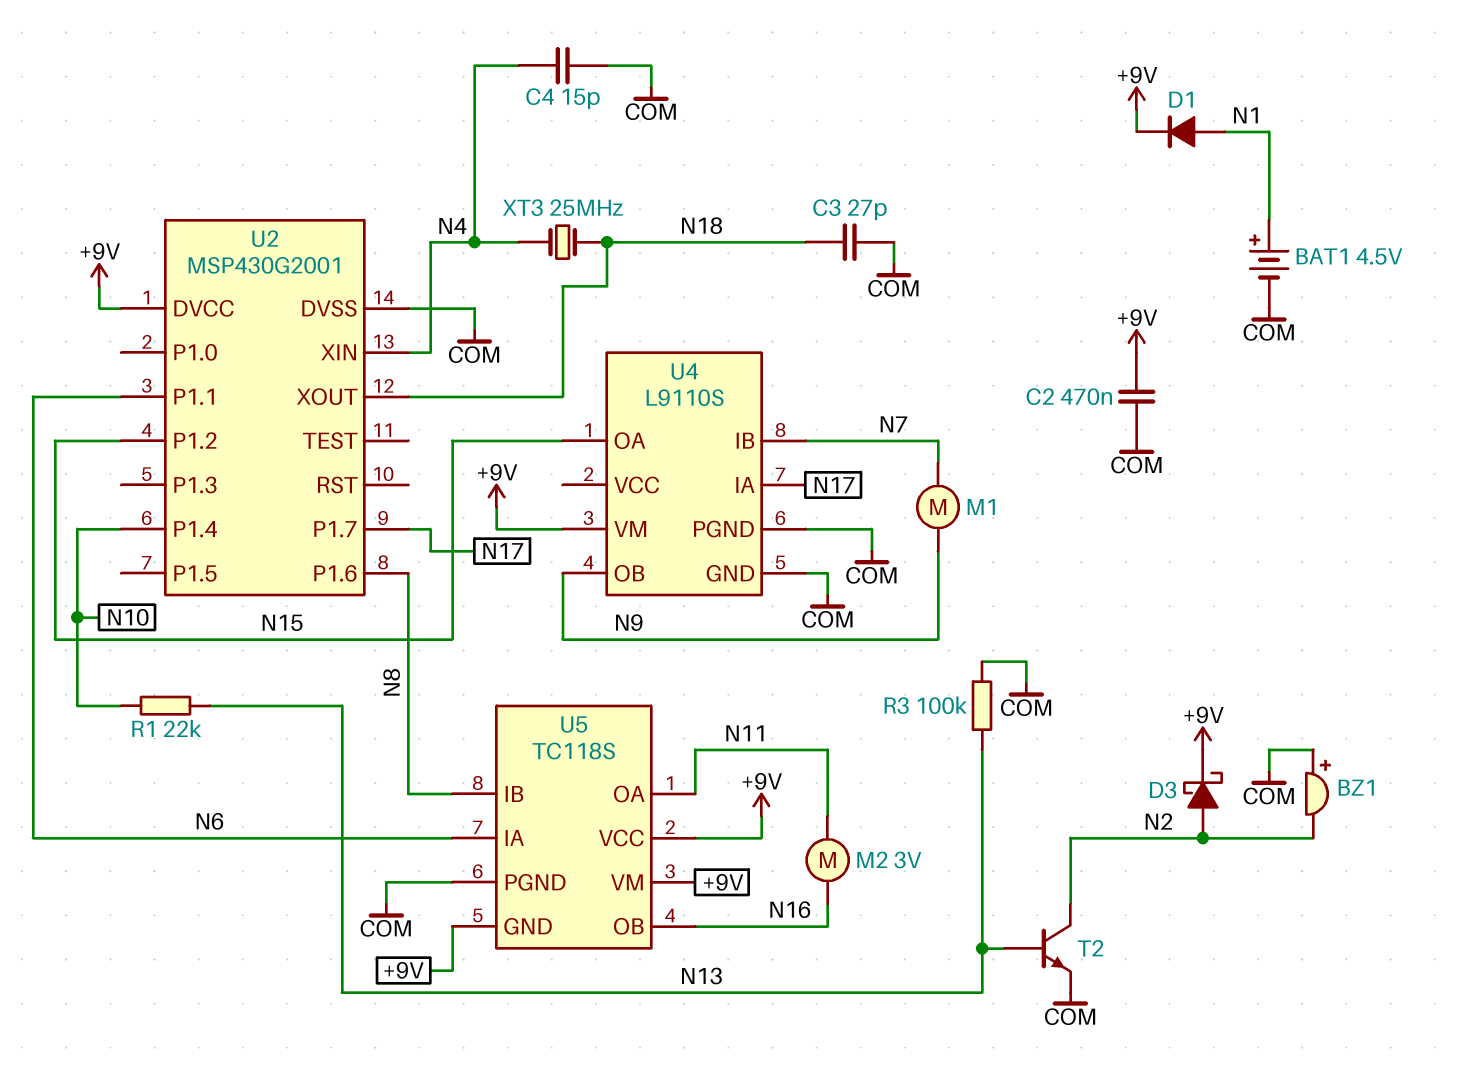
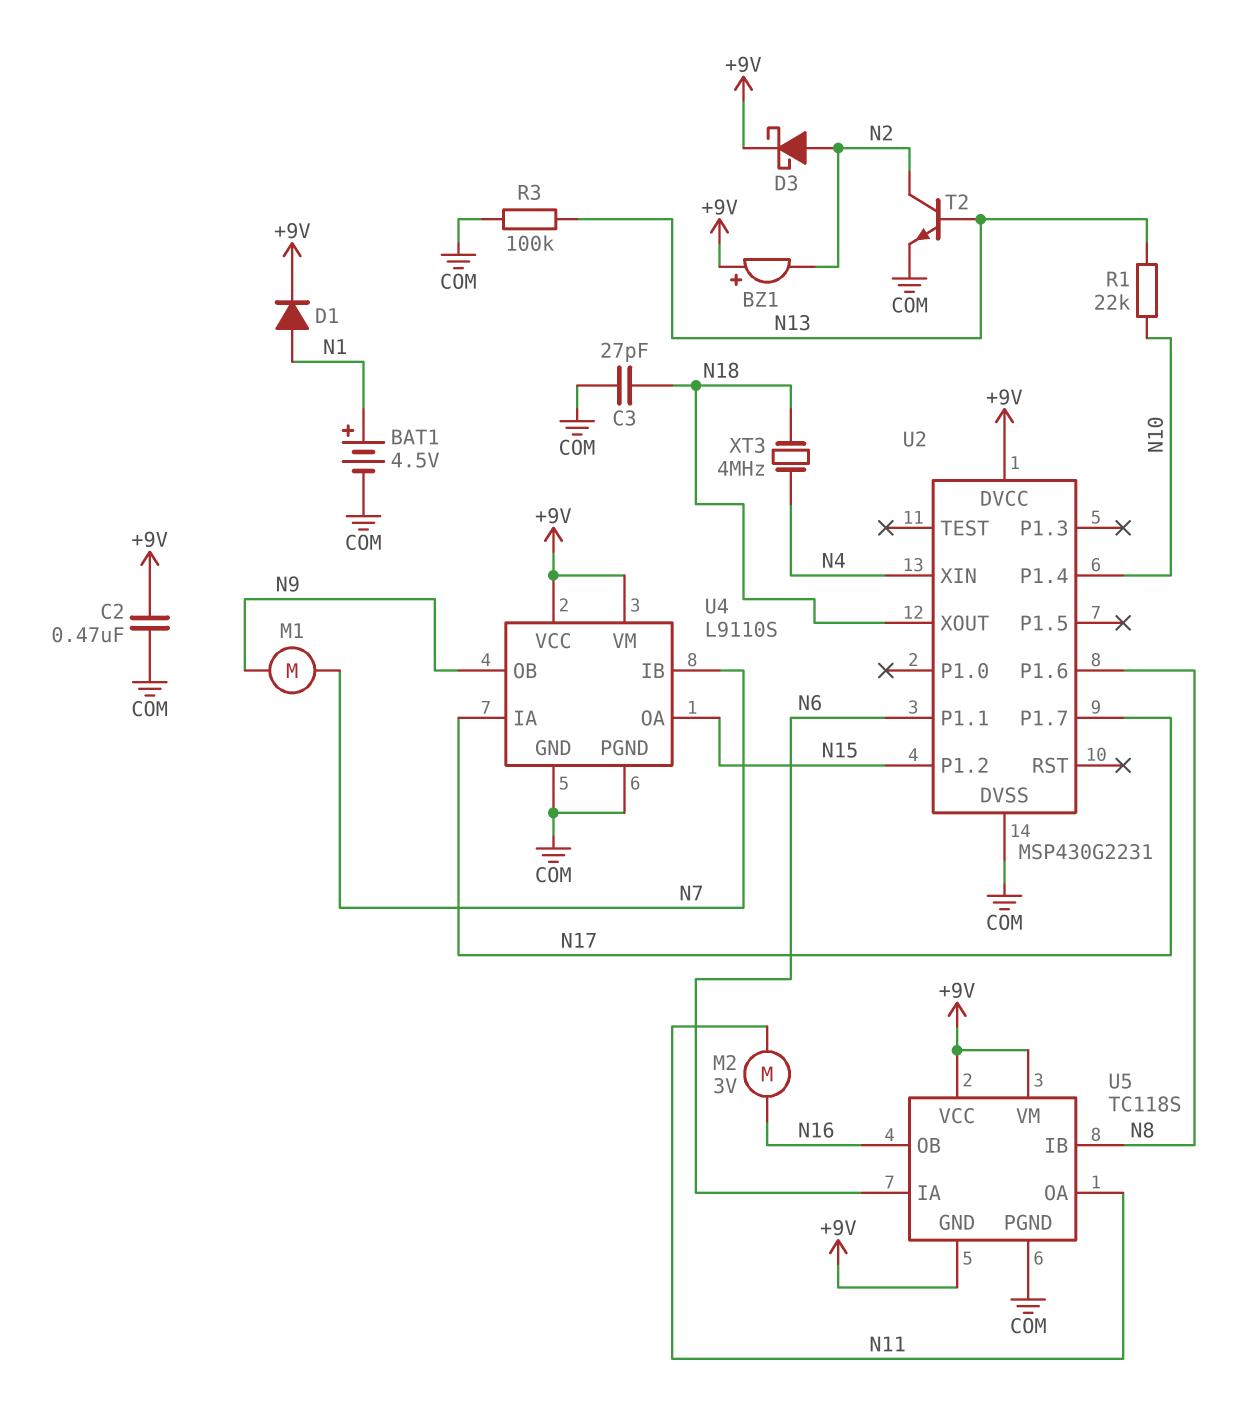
BZ1: buzzer (plus COM, minus N2) -> buzzer (plus +9V, minus N2)
C4: 15pF (COM, N4) -> none
U2: MSP430G2001 -> MSP430G2231
U4 pin VCC: none -> +9V
XT3: 25MHz (N4, N18) -> 4MHz (N4, N18)

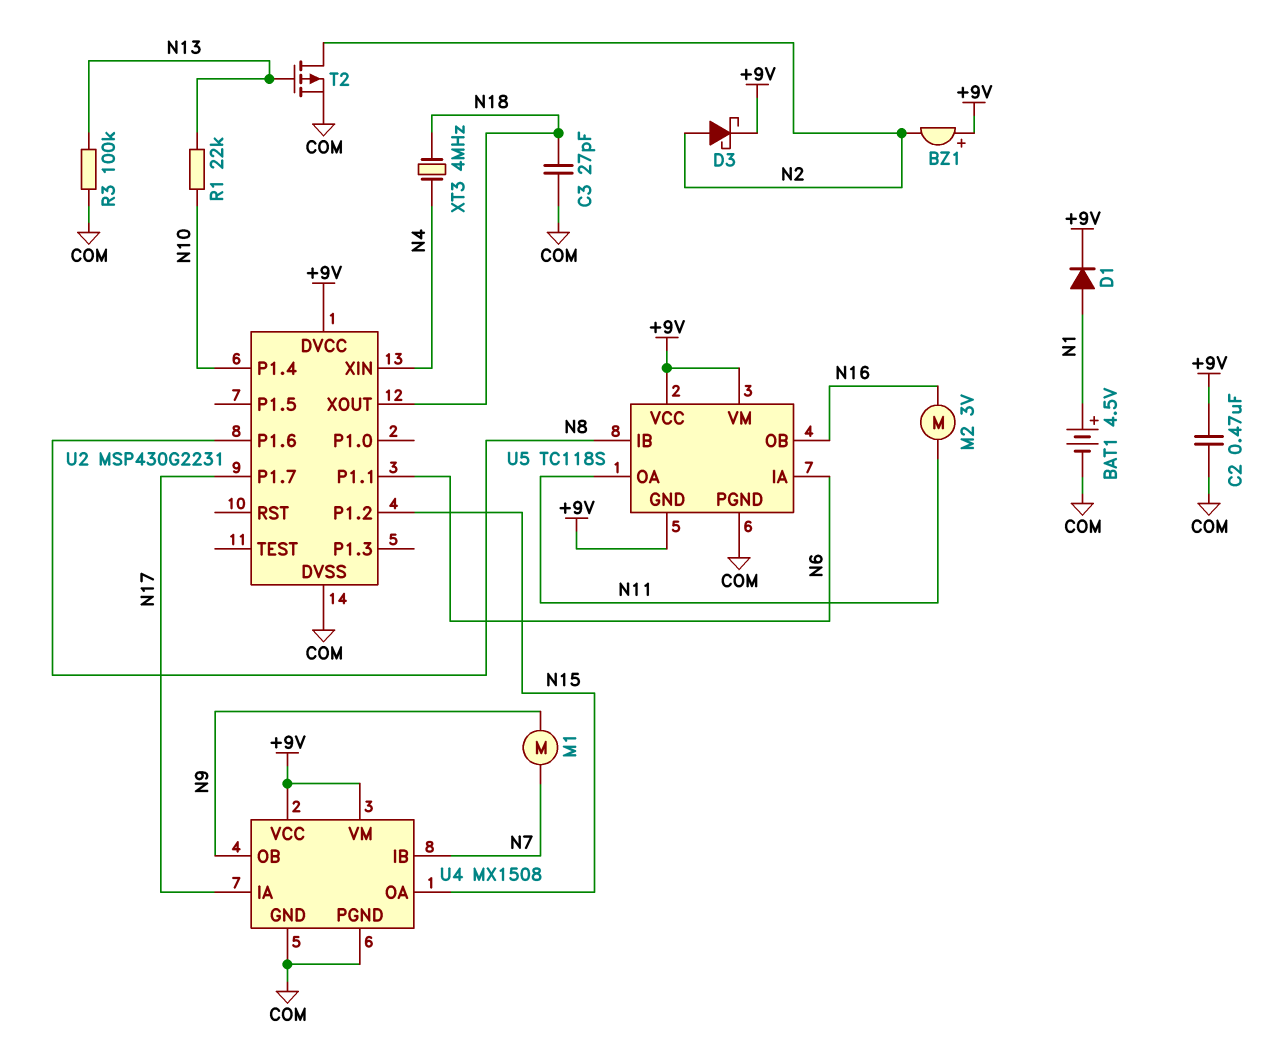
T2: NPN (B N13, C N2, E COM) -> PMOS (G N13, D N2, S COM)
U4: L9110S -> MX1508

